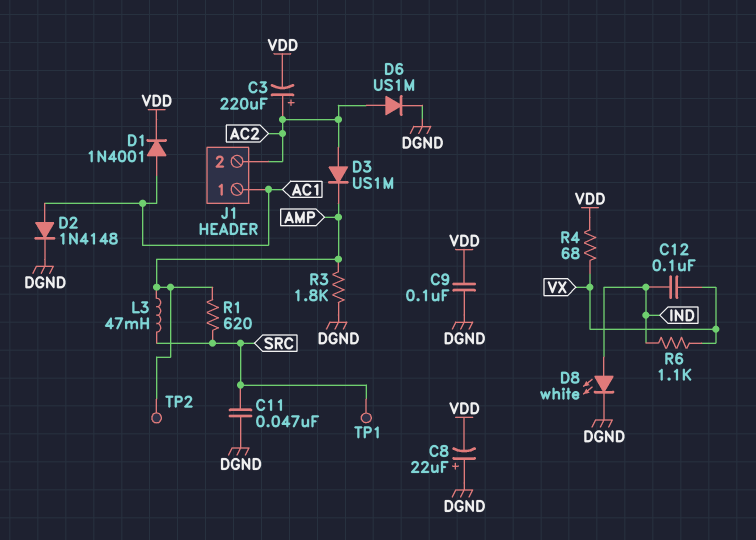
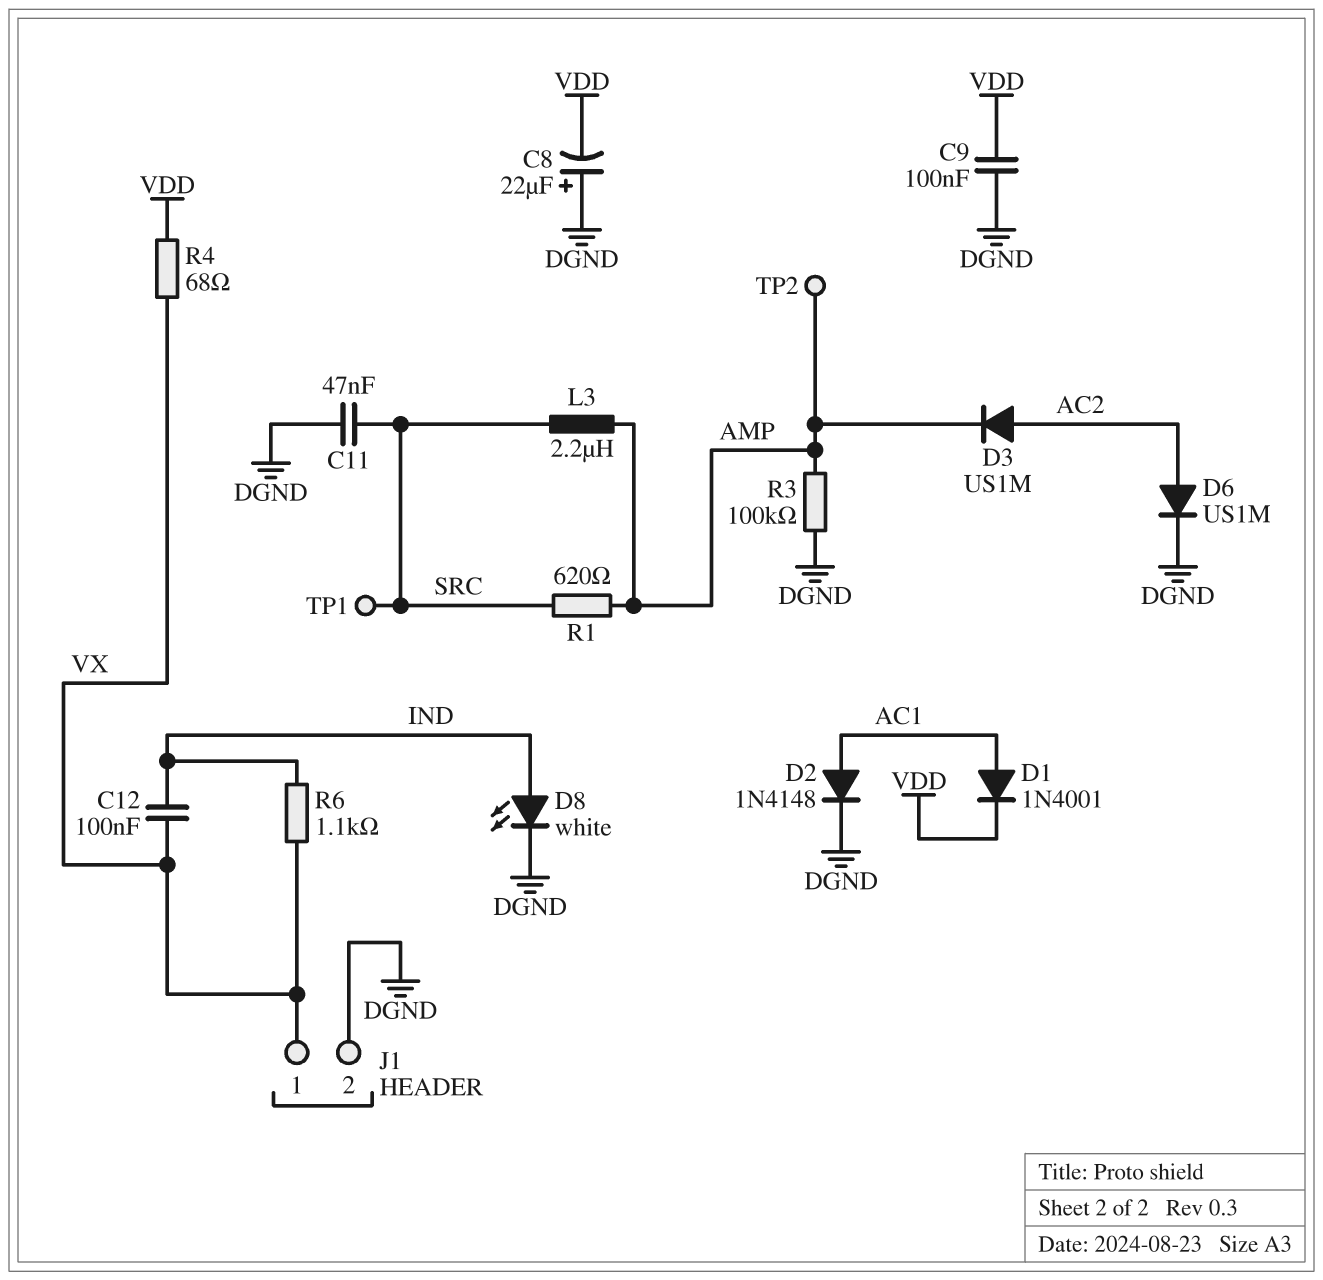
C3: 220uF (plus AC2, minus VDD) -> none
J1 pin 1: AC1 -> VX
J1 pin 2: AC2 -> DGND
L3: 47mH (AMP, SRC) -> 2.2uH (AMP, SRC)
R3: 1.8k (AMP, DGND) -> 100k (AMP, DGND)

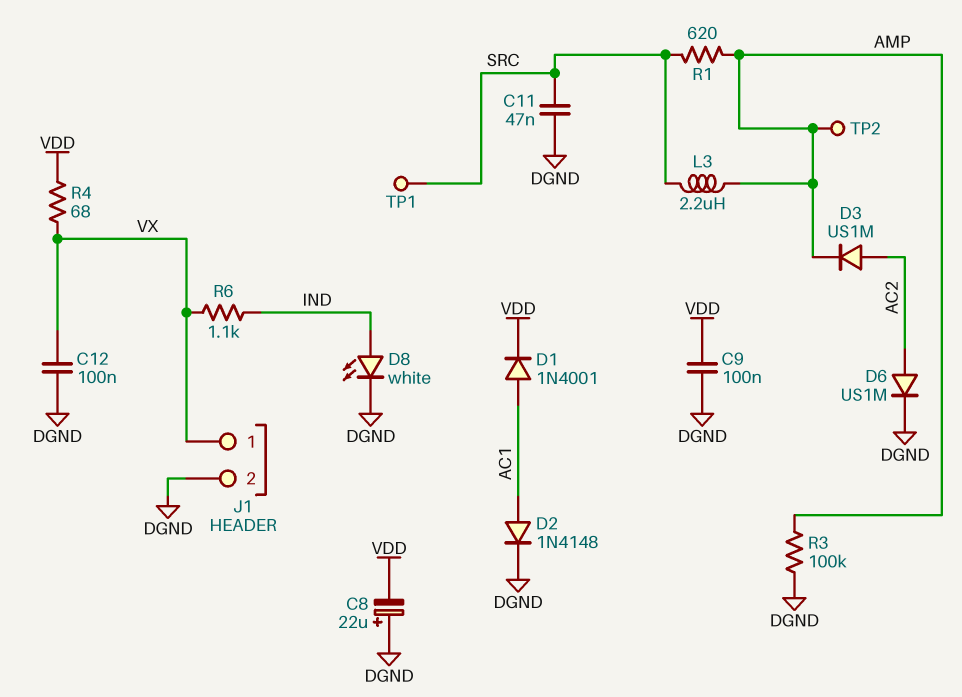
C12: 100nF (IND, VX) -> 100nF (DGND, VX)

